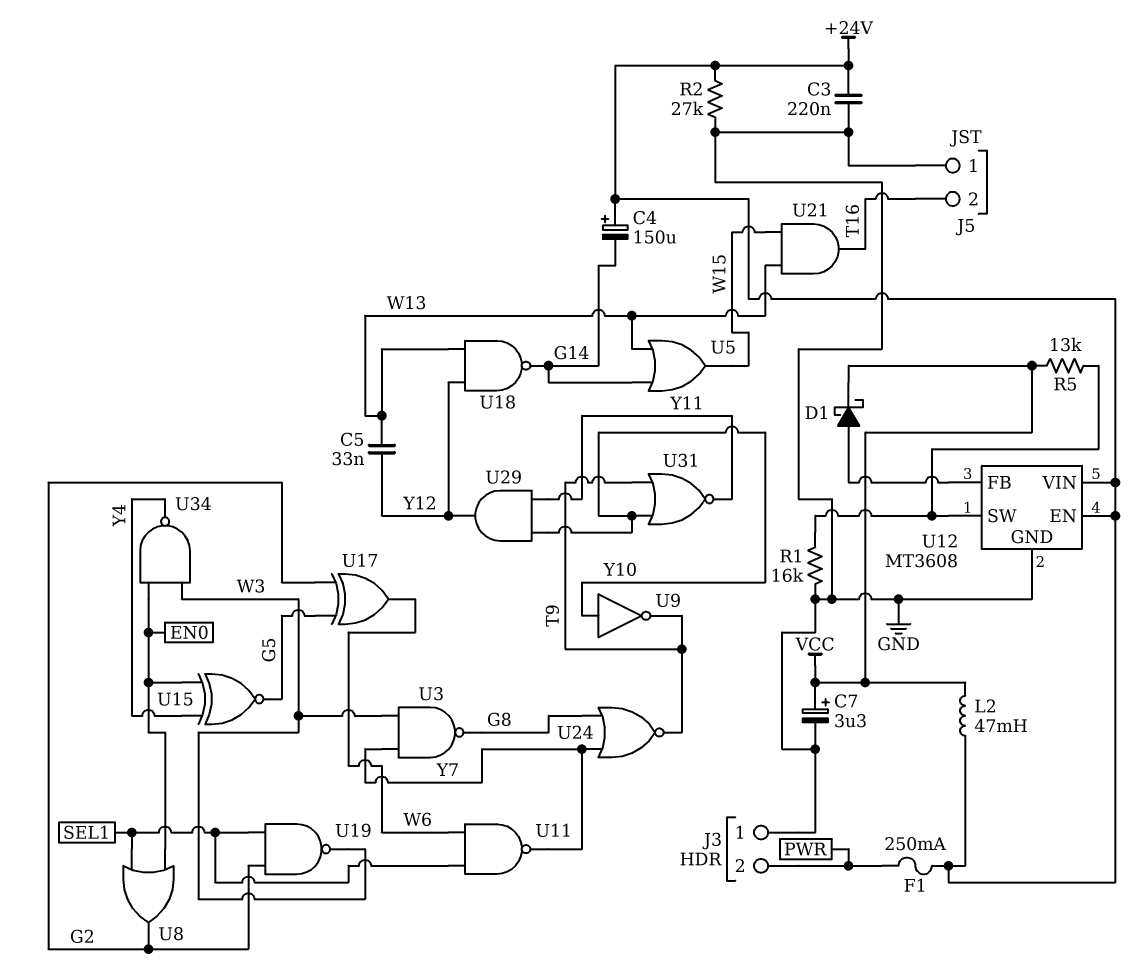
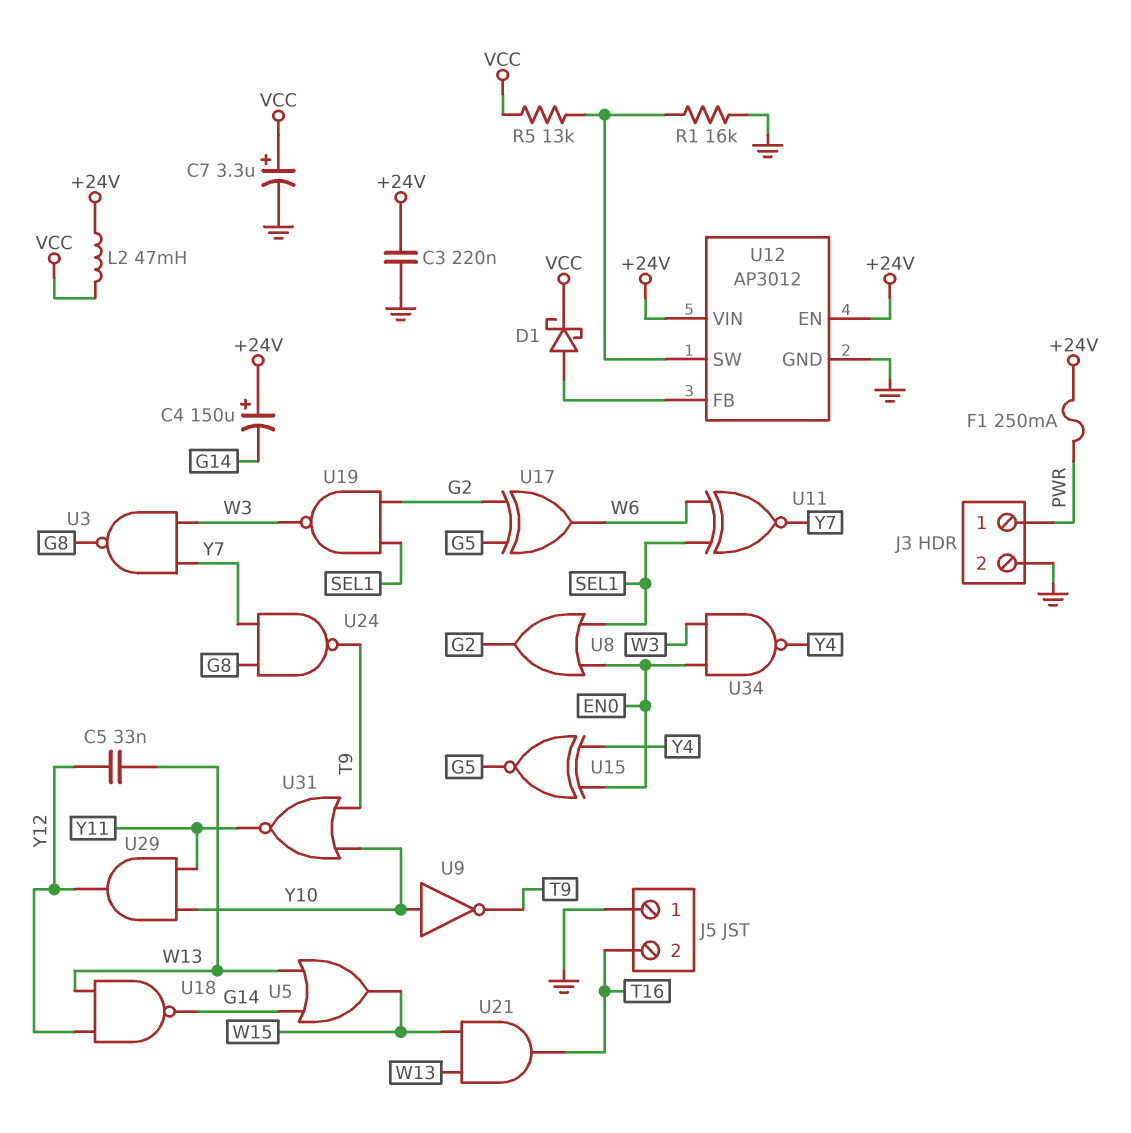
J3 pin 1: GND -> PWR
J3 pin 2: PWR -> GND
R2: 27k (+24V, GND) -> none
U11: NAND (in SEL1, in W6, out Y7) -> XNOR (in SEL1, in W6, out Y7)
U12: MT3608 -> AP3012
U24: NOR (in G8, in Y7, out T9) -> NAND (in G8, in Y7, out T9)

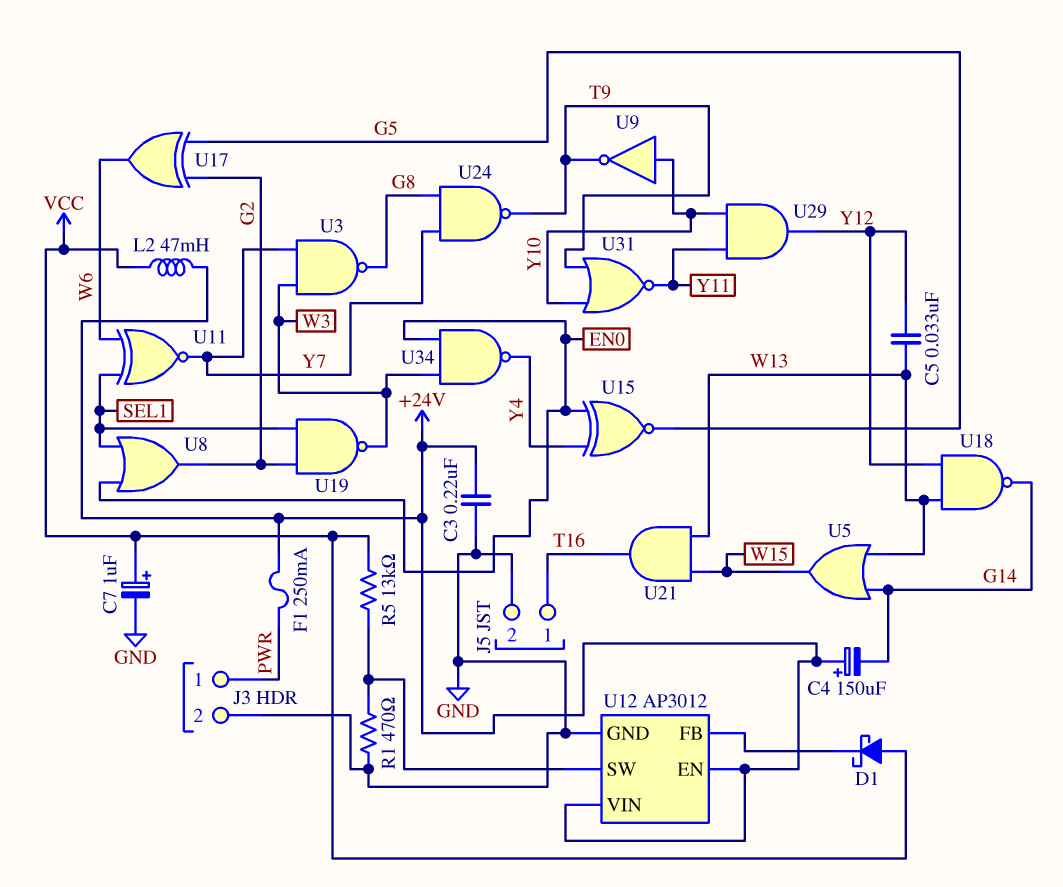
C7: 3.3uF (plus VCC, minus GND) -> 1uF (plus VCC, minus GND)
D1: schottky (A U12/FB, K VCC) -> schottky (A VCC, K U12/FB)
J5 pin 1: GND -> T16
J5 pin 2: T16 -> GND
R1: 16k (GND, U12/SW) -> 470 (GND, U12/SW)

